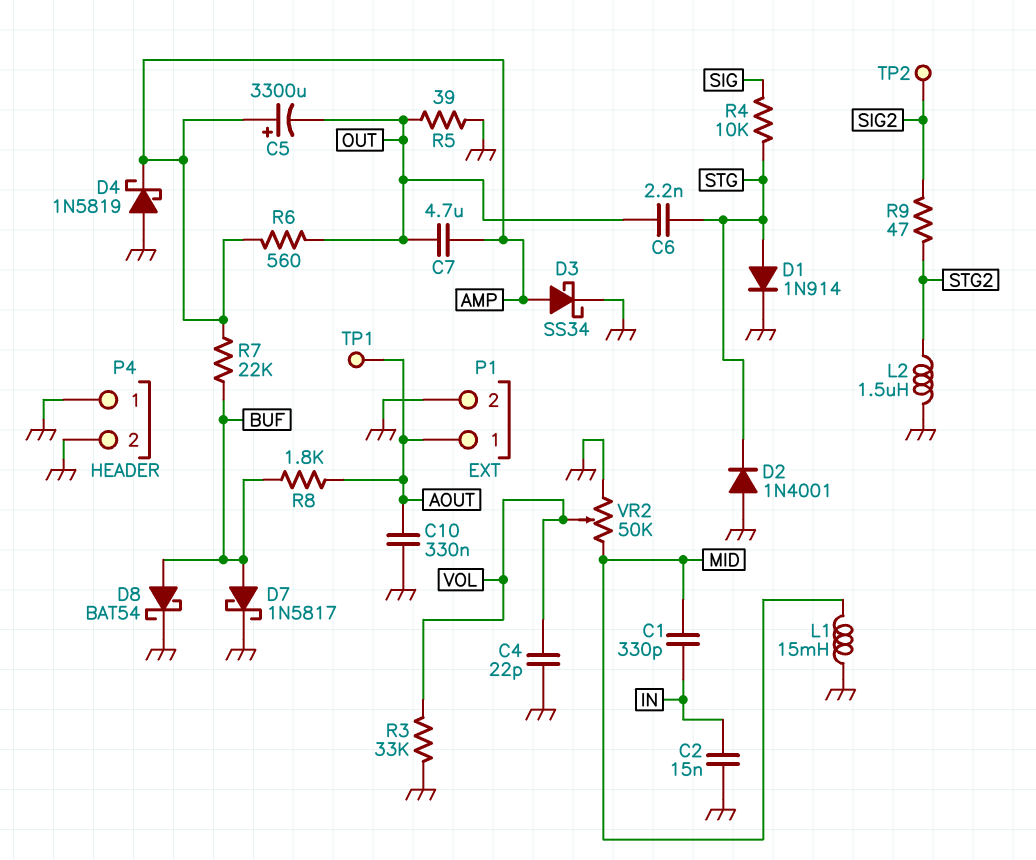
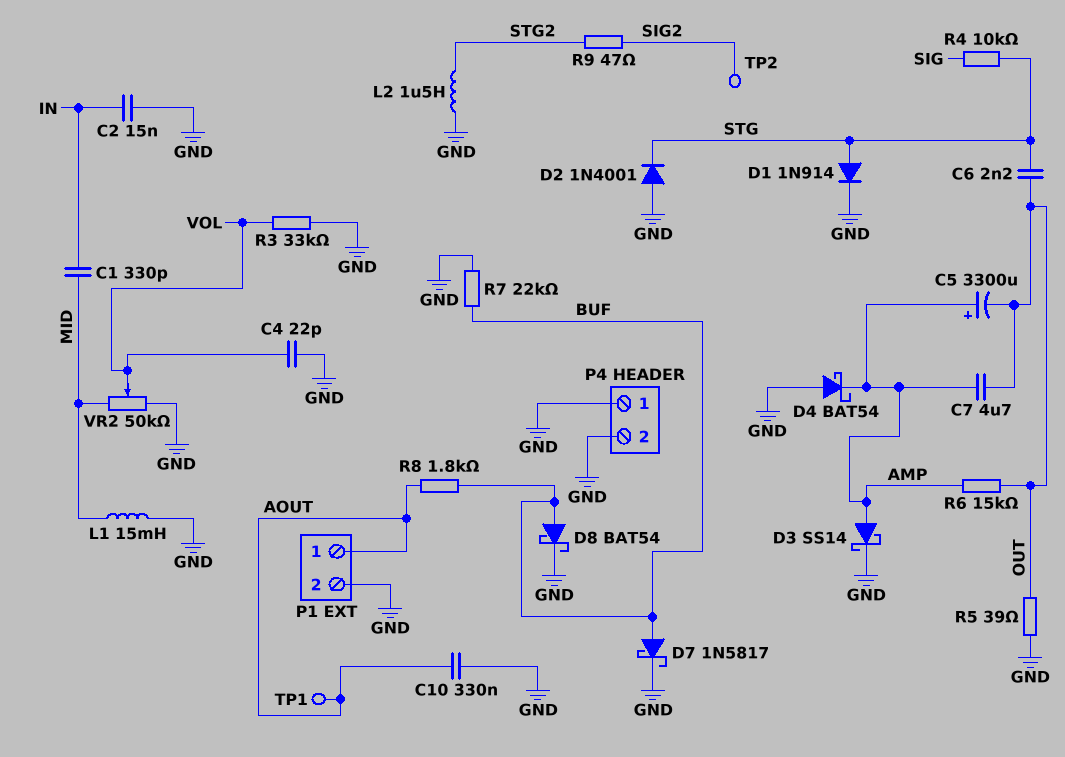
D3: schottky SS34 (A AMP, K GND) -> schottky SS14 (A AMP, K GND)
D4: schottky 1N5819 (A GND, K AMP) -> schottky BAT54 (A GND, K AMP)
R6: 560 (AMP, OUT) -> 15k (AMP, OUT)
R7: 22k (AMP, BUF) -> 22k (BUF, GND)

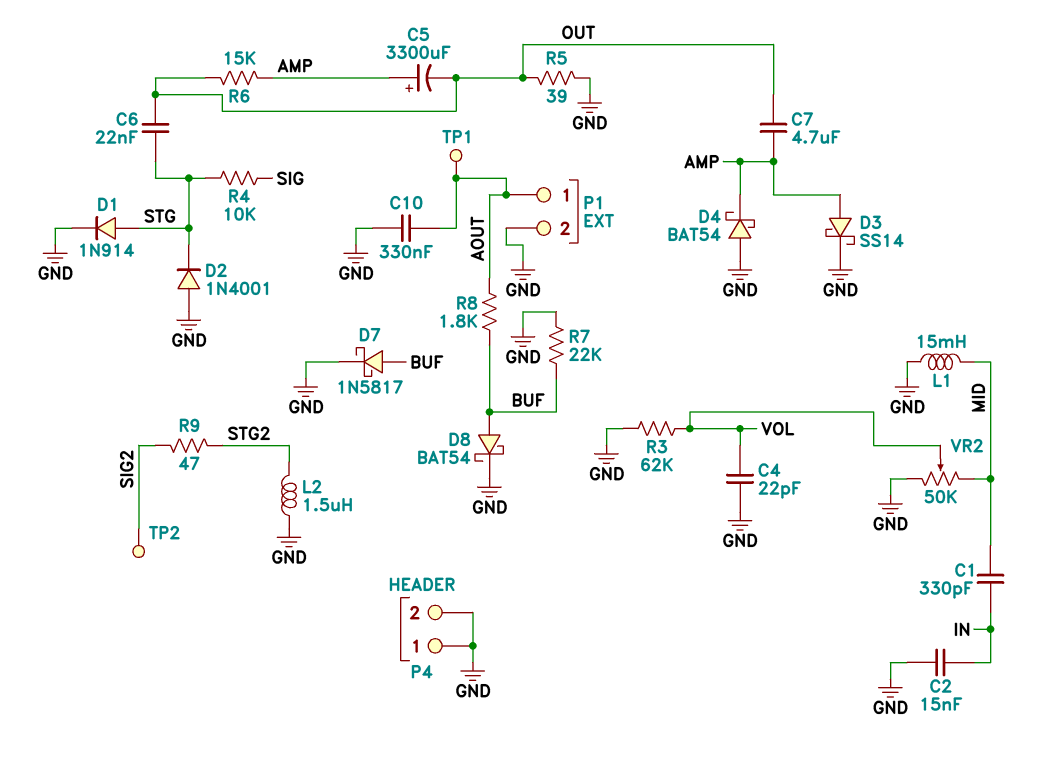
C6: 2.2nF (OUT, STG) -> 22nF (OUT, STG)
R3: 33k (GND, VOL) -> 62k (GND, VOL)

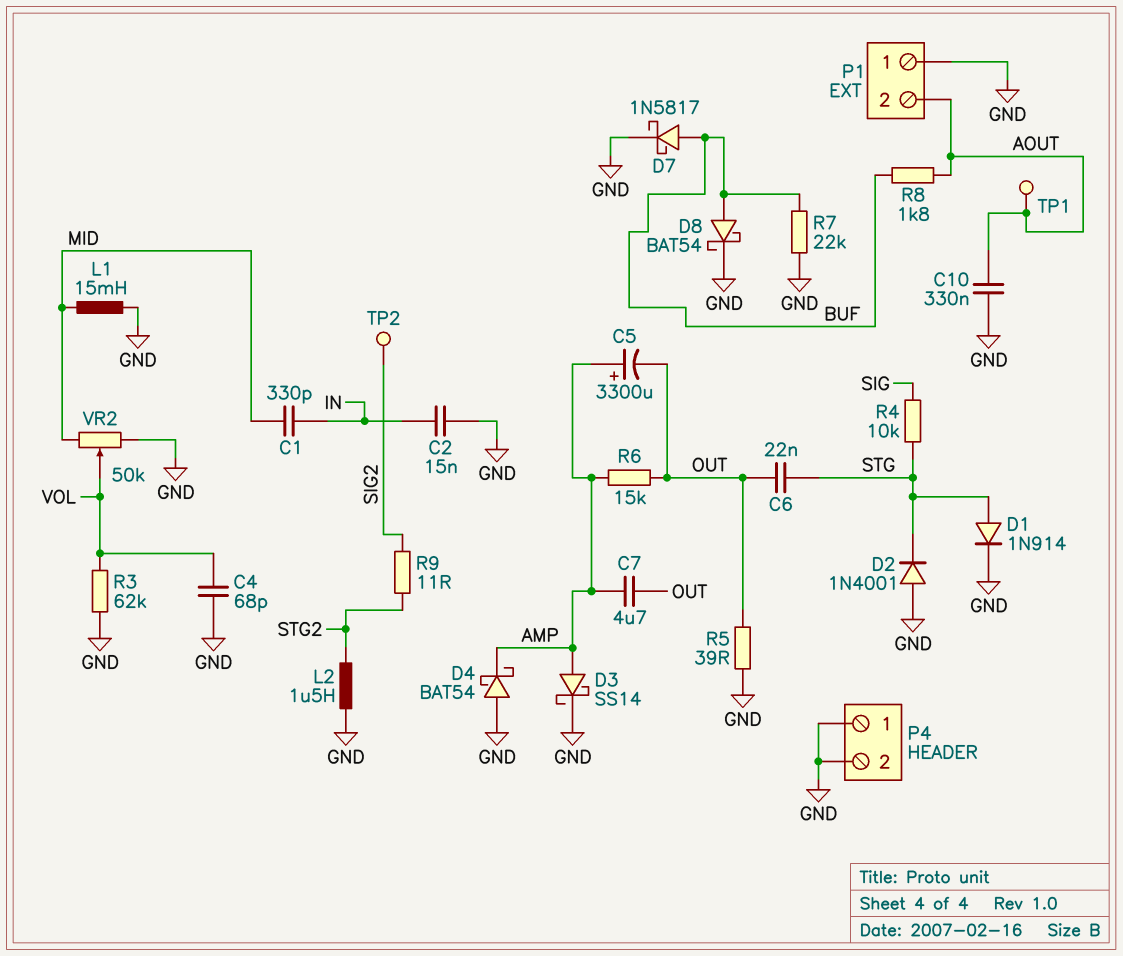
C4: 22pF (GND, VOL) -> 68pF (GND, VOL)
P1 pin 1: AOUT -> GND
P1 pin 2: GND -> AOUT
R9: 47 (SIG2, STG2) -> 11 (SIG2, STG2)

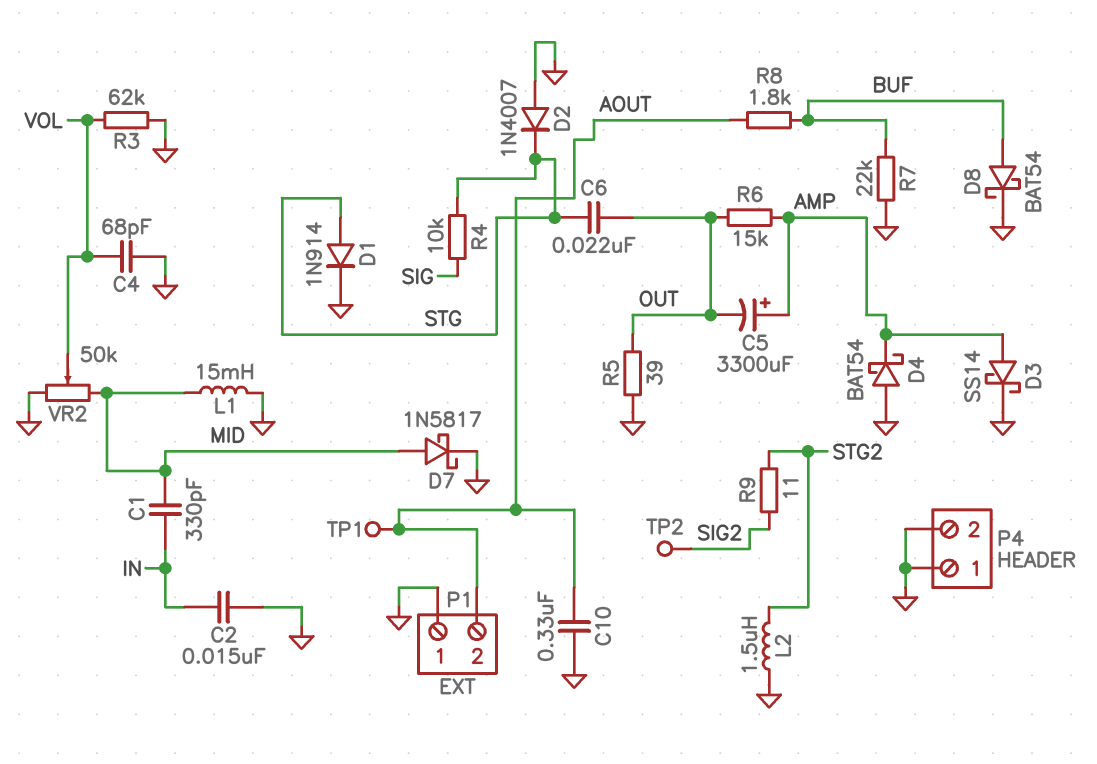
C7: 4.7uF (AMP, OUT) -> none
D2: diode 1N4001 (A GND, K STG) -> diode 1N4007 (A GND, K STG)
D7: schottky 1N5817 (A BUF, K GND) -> schottky 1N5817 (A MID, K GND)

